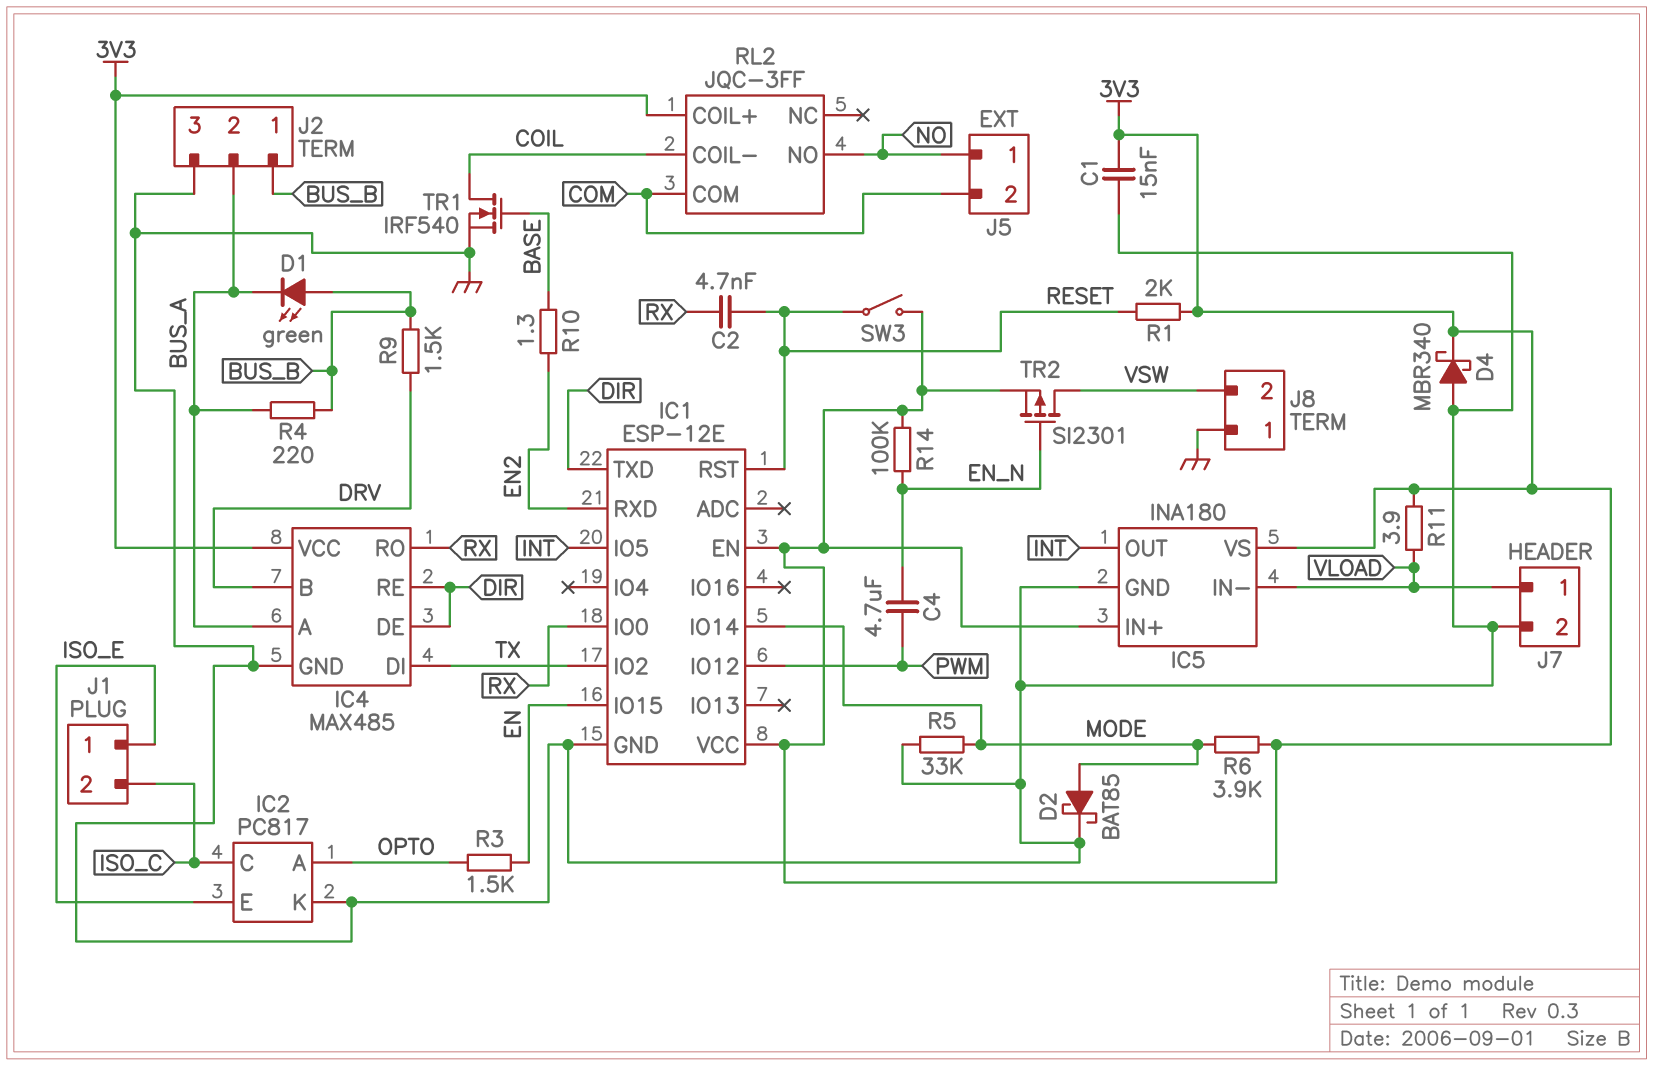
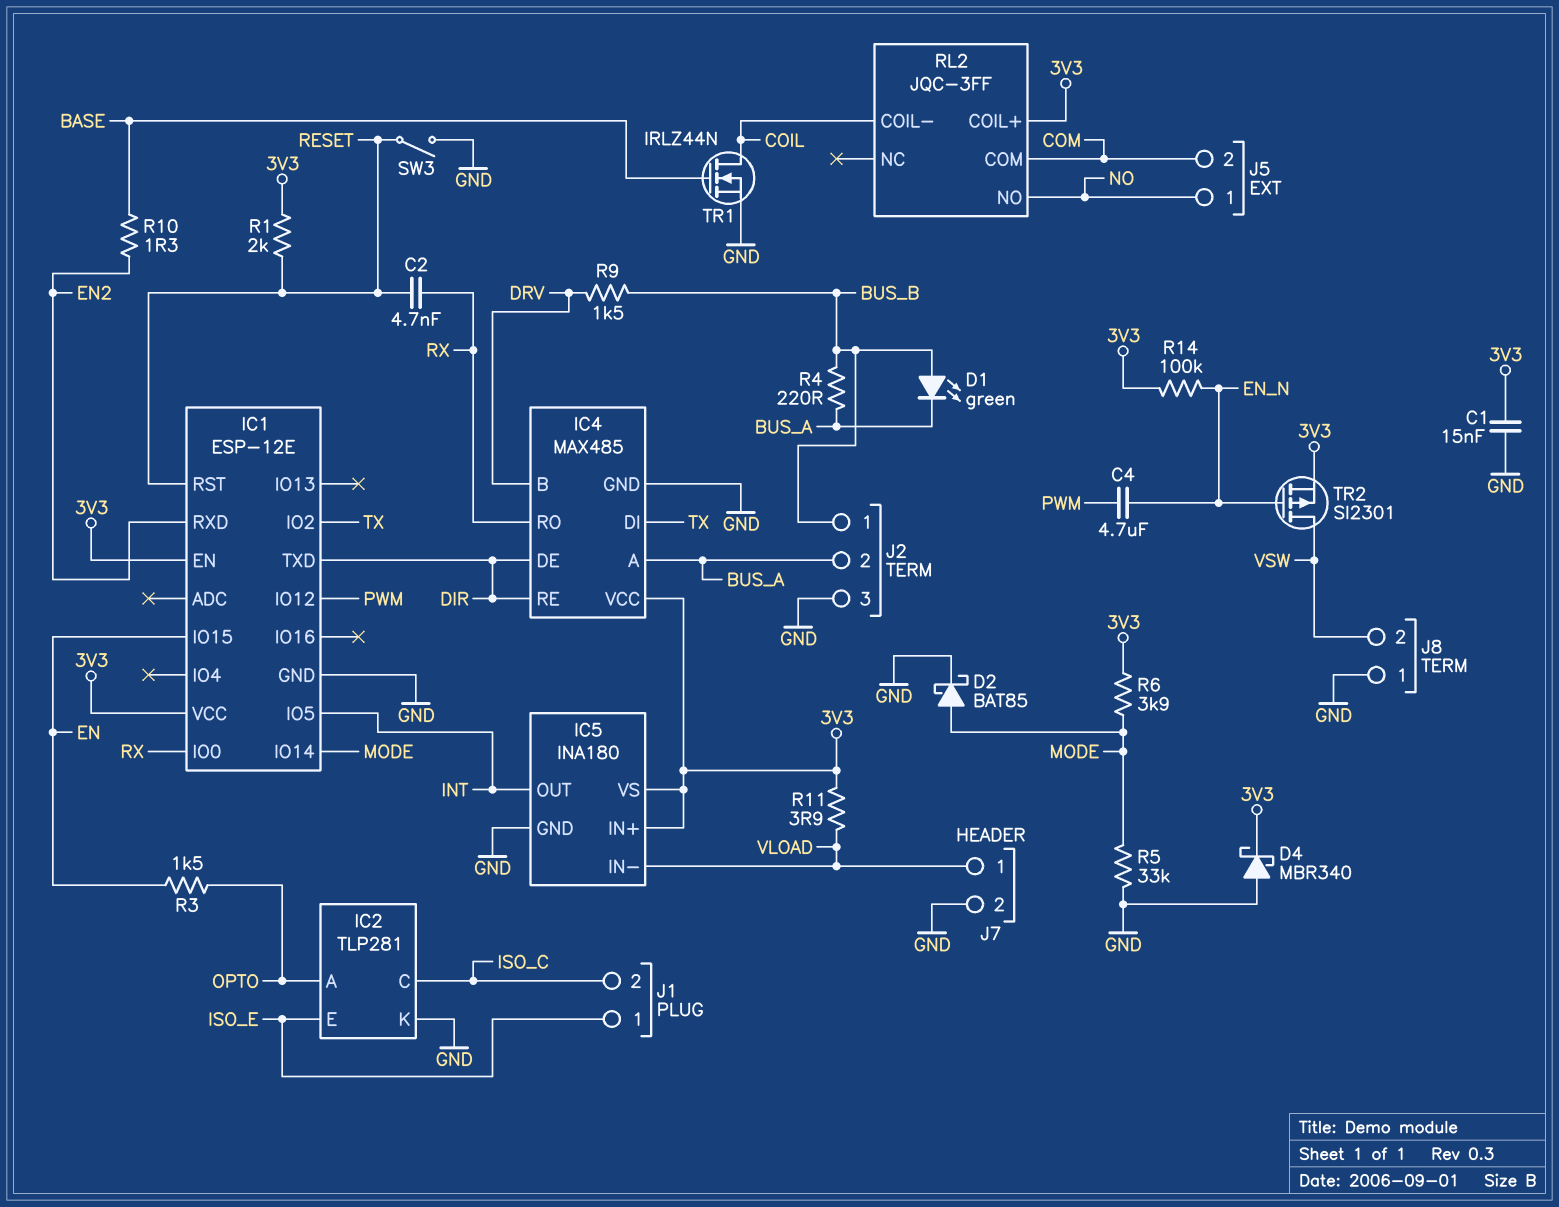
IC2: PC817 -> TLP281
SW3: switch (3V3, RESET) -> switch (GND, RESET)
TR1: NMOS IRF540 (G BASE, D COIL, S GND) -> NMOS IRLZ44N (G BASE, D COIL, S GND)

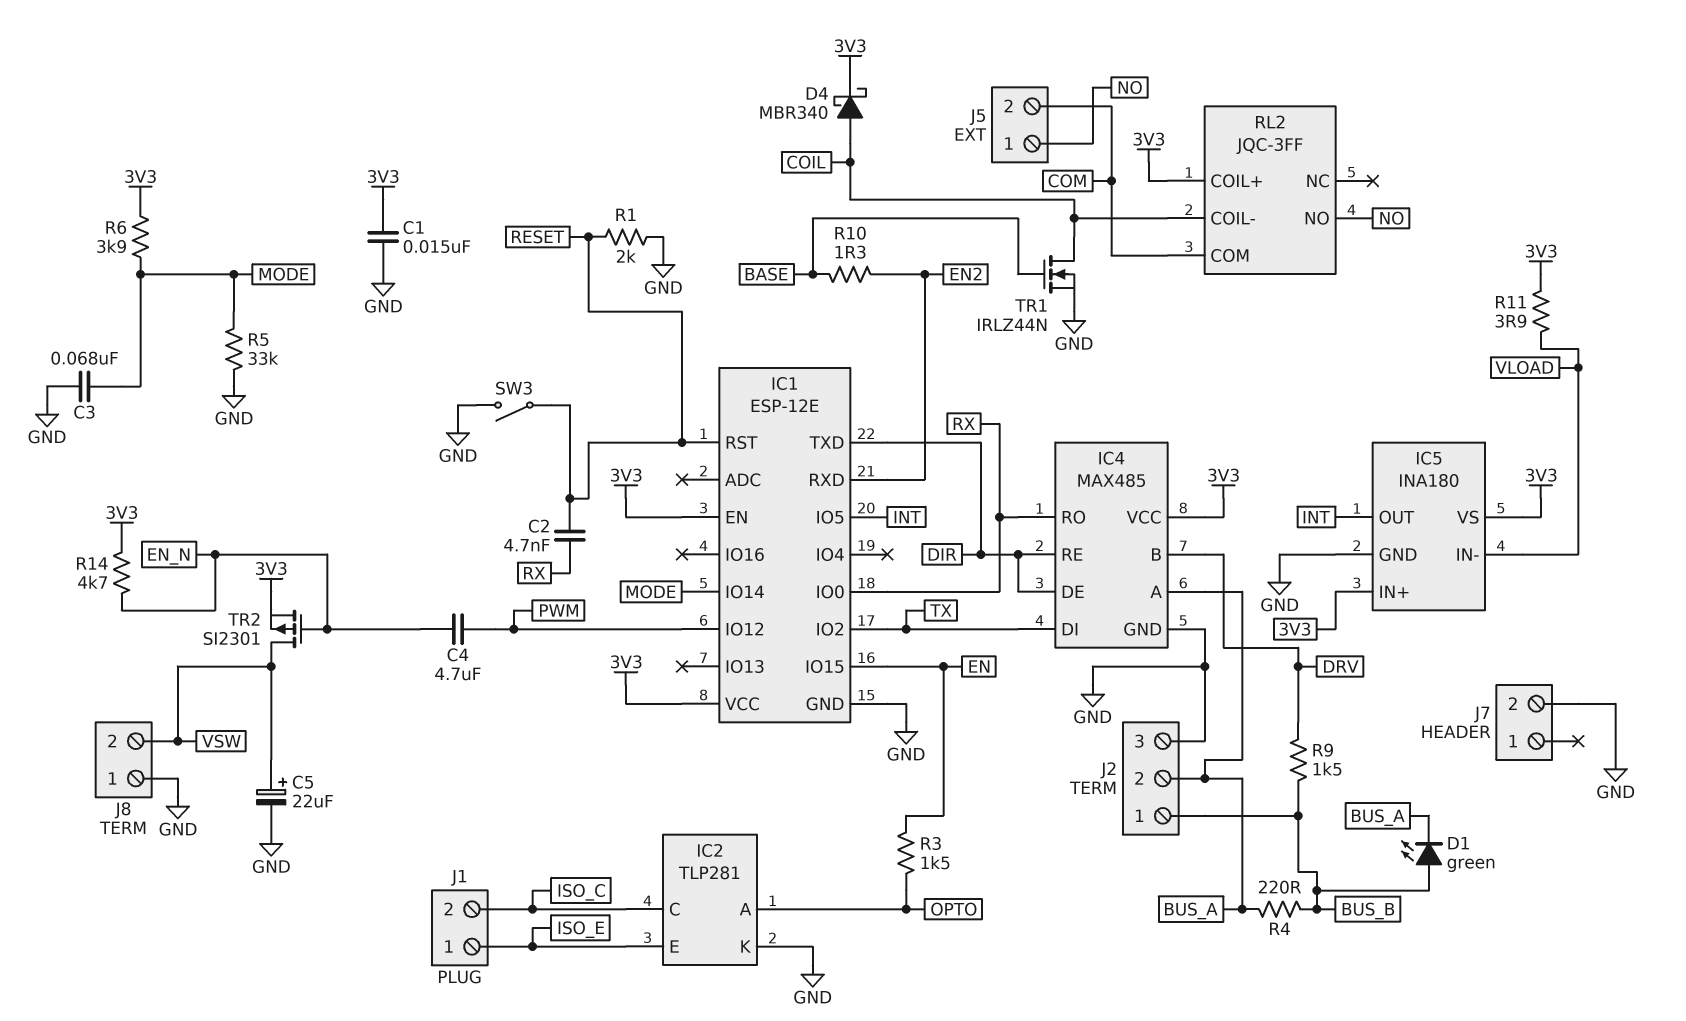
C3: none -> 68nF (GND, MODE)
C5: none -> 22uF (plus VSW, minus GND)
D2: schottky BAT85 (A MODE, K GND) -> none
D4: schottky MBR340 (A GND, K 3V3) -> schottky MBR340 (A COIL, K 3V3)
J7 pin 1: VLOAD -> none
R1: 2k (3V3, RESET) -> 2k (GND, RESET)
R14: 100k (3V3, EN_N) -> 4.7k (3V3, EN_N)

